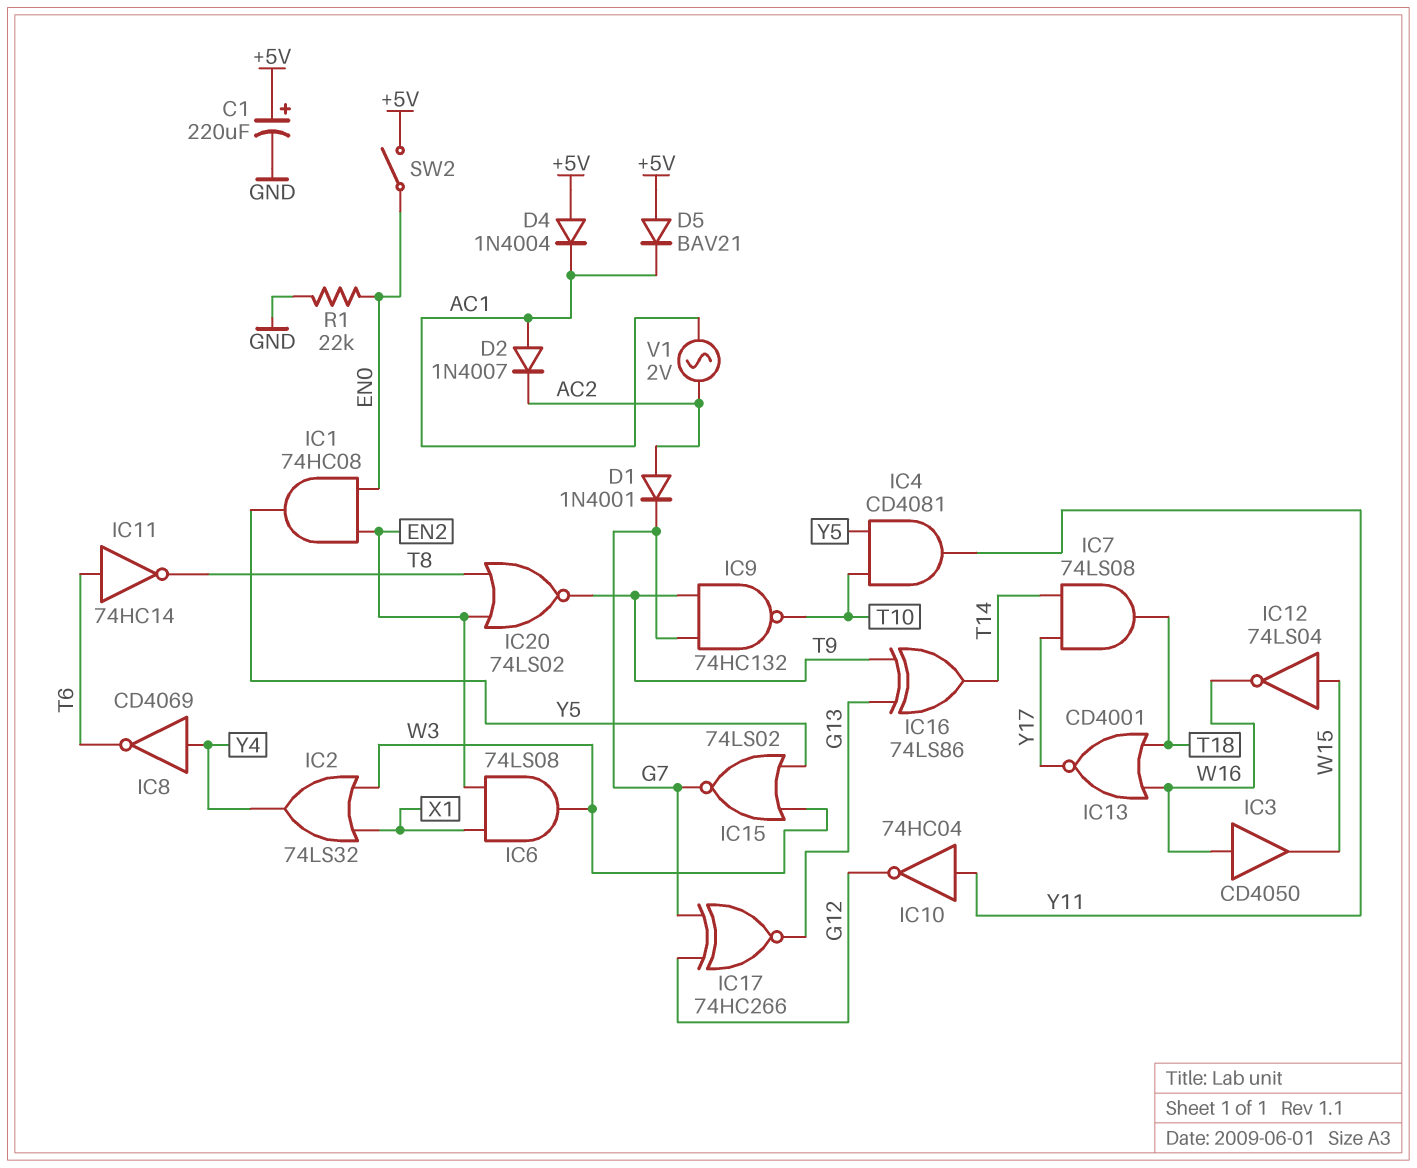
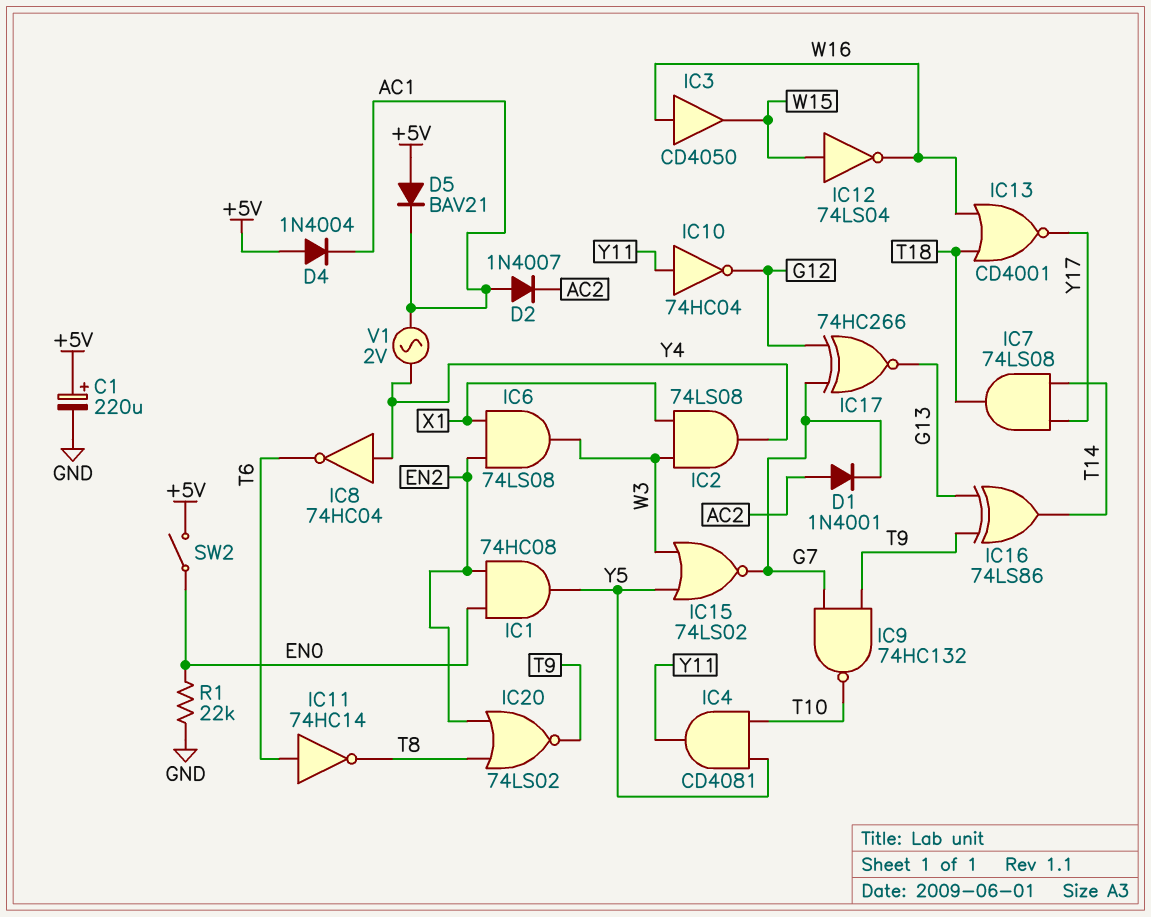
IC2: OR 74LS32 (in W3, in X1, out Y4) -> AND 74LS08 (in W3, in X1, out Y4)
IC8: NOT CD4069 (in Y4, out T6) -> NOT 74HC04 (in Y4, out T6)
V1: AC 2V (AC1, AC2) -> AC 2V (AC1, Y4)

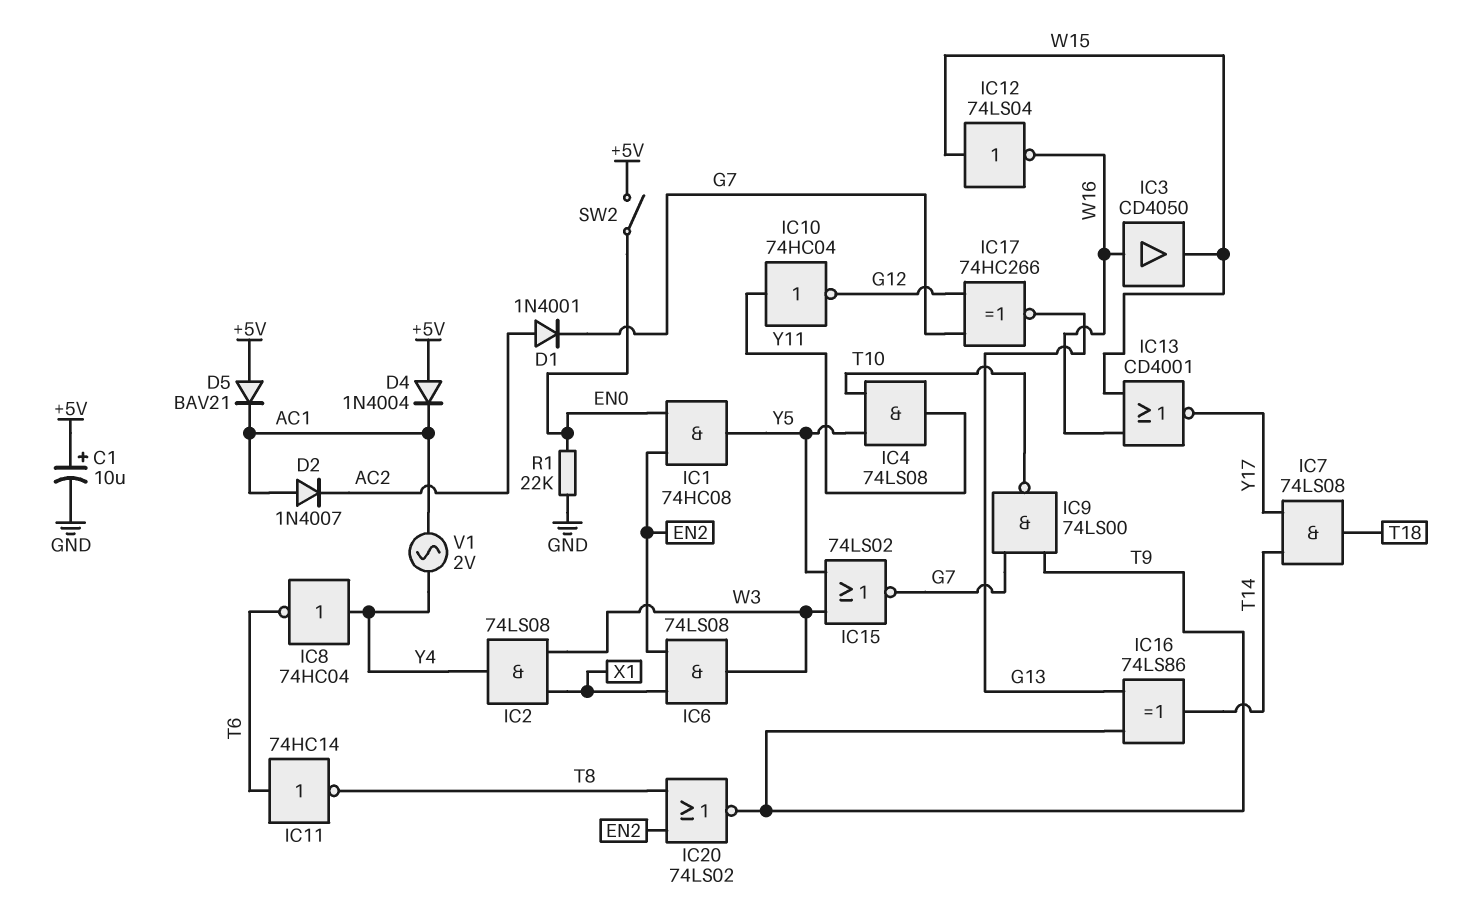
C1: 220uF (plus +5V, minus GND) -> 10uF (plus +5V, minus GND)
IC4: AND CD4081 (in T10, in Y5, out Y11) -> AND 74LS08 (in T10, in Y5, out Y11)
IC9: NAND 74HC132 (in G7, in T9, out T10) -> NAND 74LS00 (in G7, in T9, out T10)
IC13: NOR CD4001 (in T18, in W16, out Y17) -> NOR CD4001 (in W15, in W16, out Y17)

